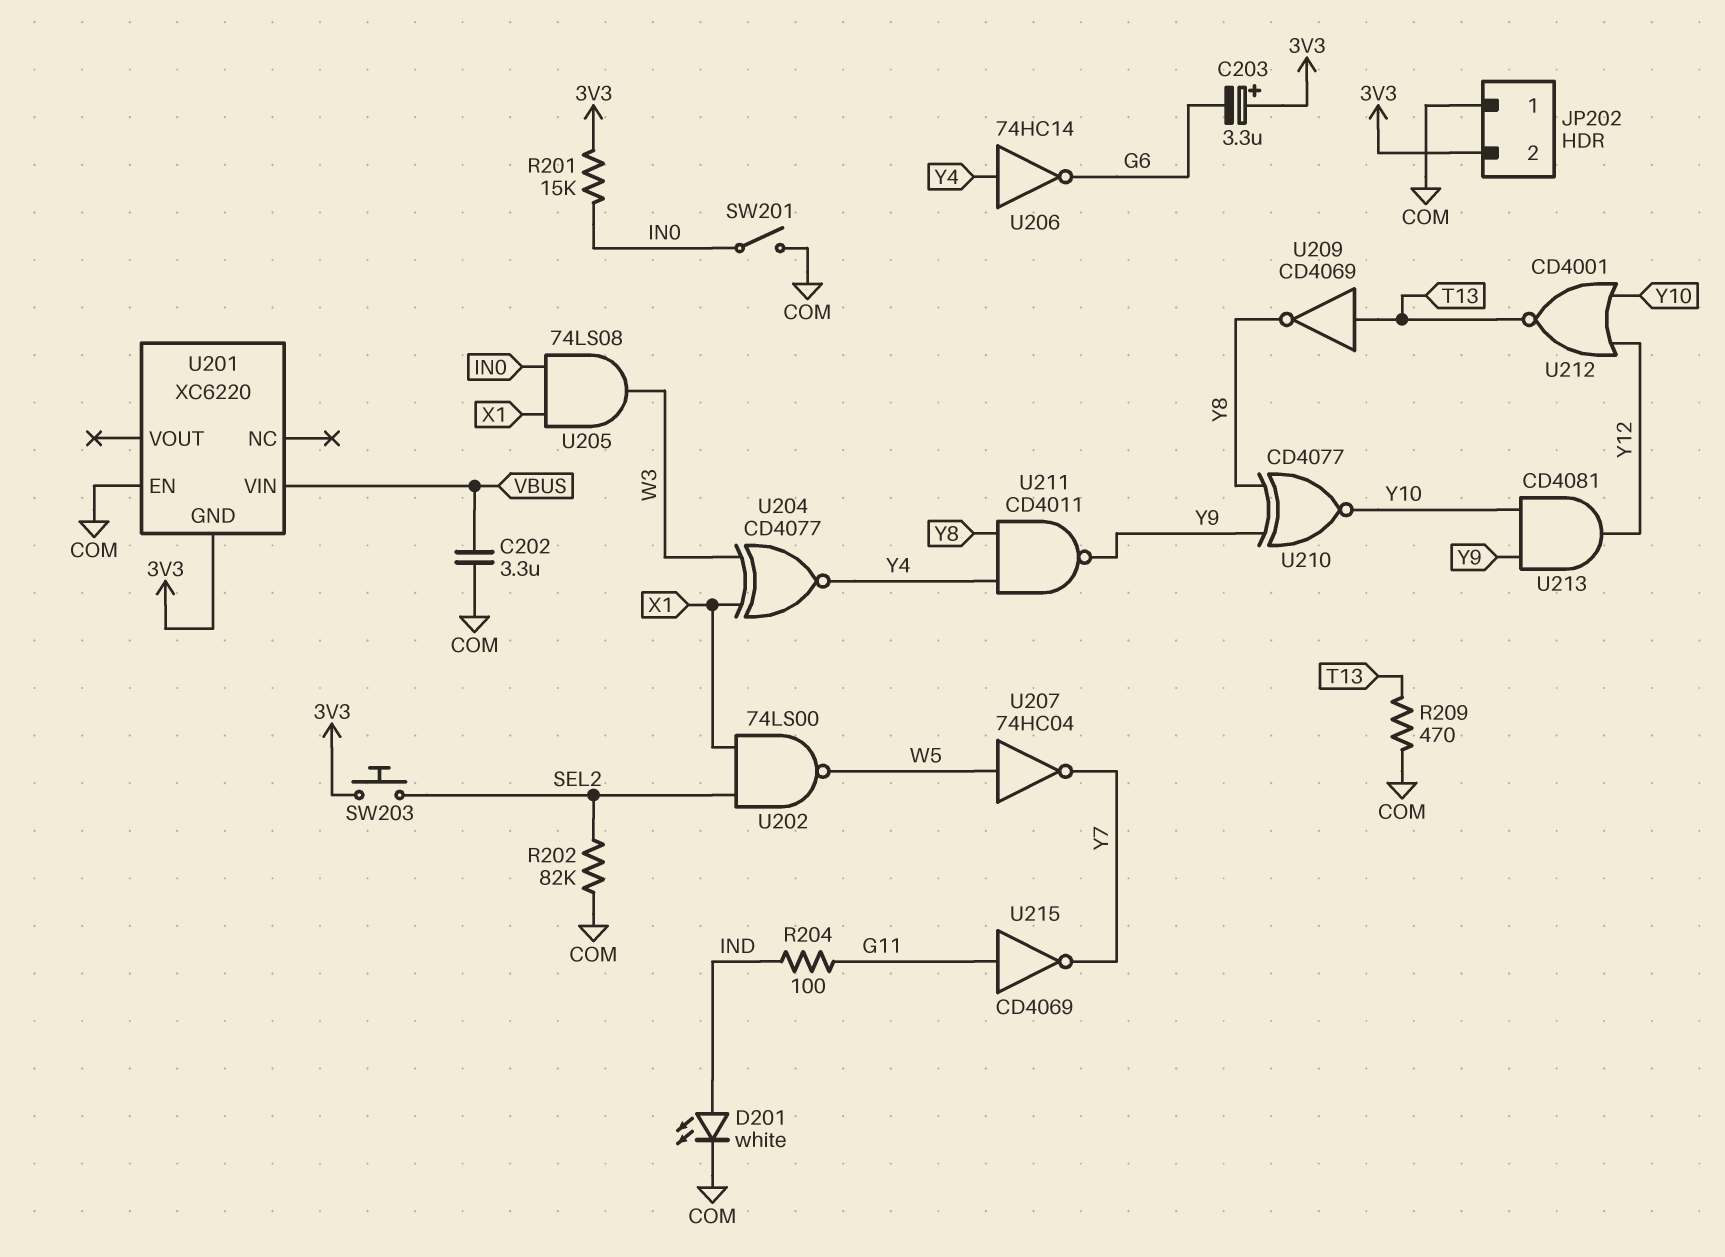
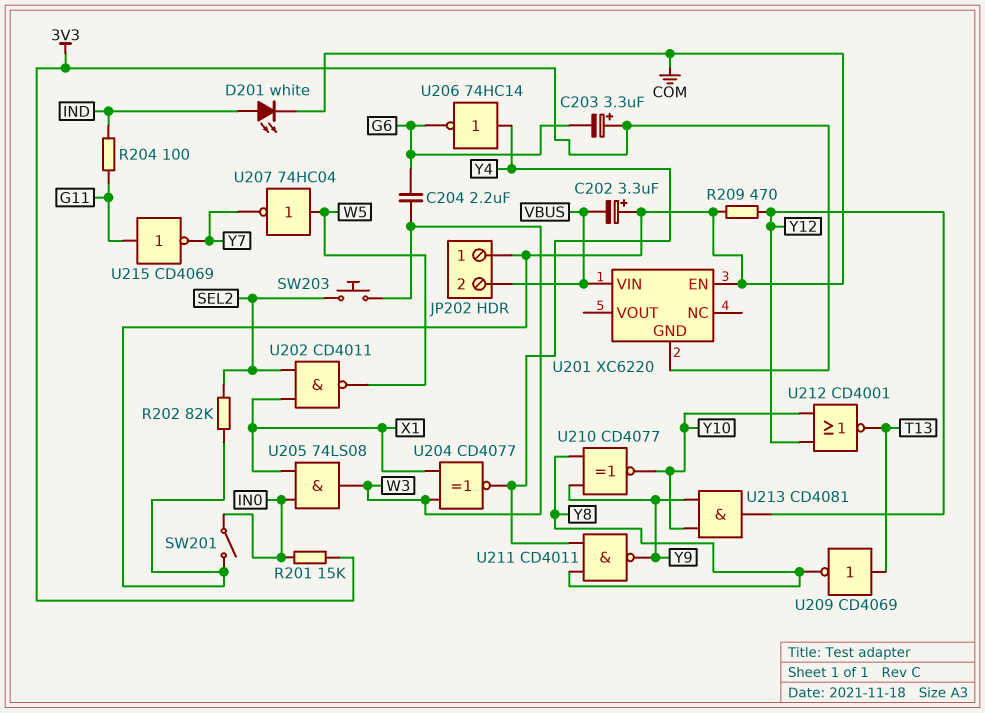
C202: 3.3uF (COM, VBUS) -> 3.3uF (plus COM, minus VBUS)
C204: none -> 2.2uF (G6, W3)
JP202 pin 2: 3V3 -> VBUS
R209: 470 (COM, T13) -> 470 (COM, Y12)
SW203: button (3V3, SEL2) -> button (SEL2, W3)
U202: NAND 74LS00 (in SEL2, in X1, out W5) -> NAND CD4011 (in SEL2, in X1, out W5)

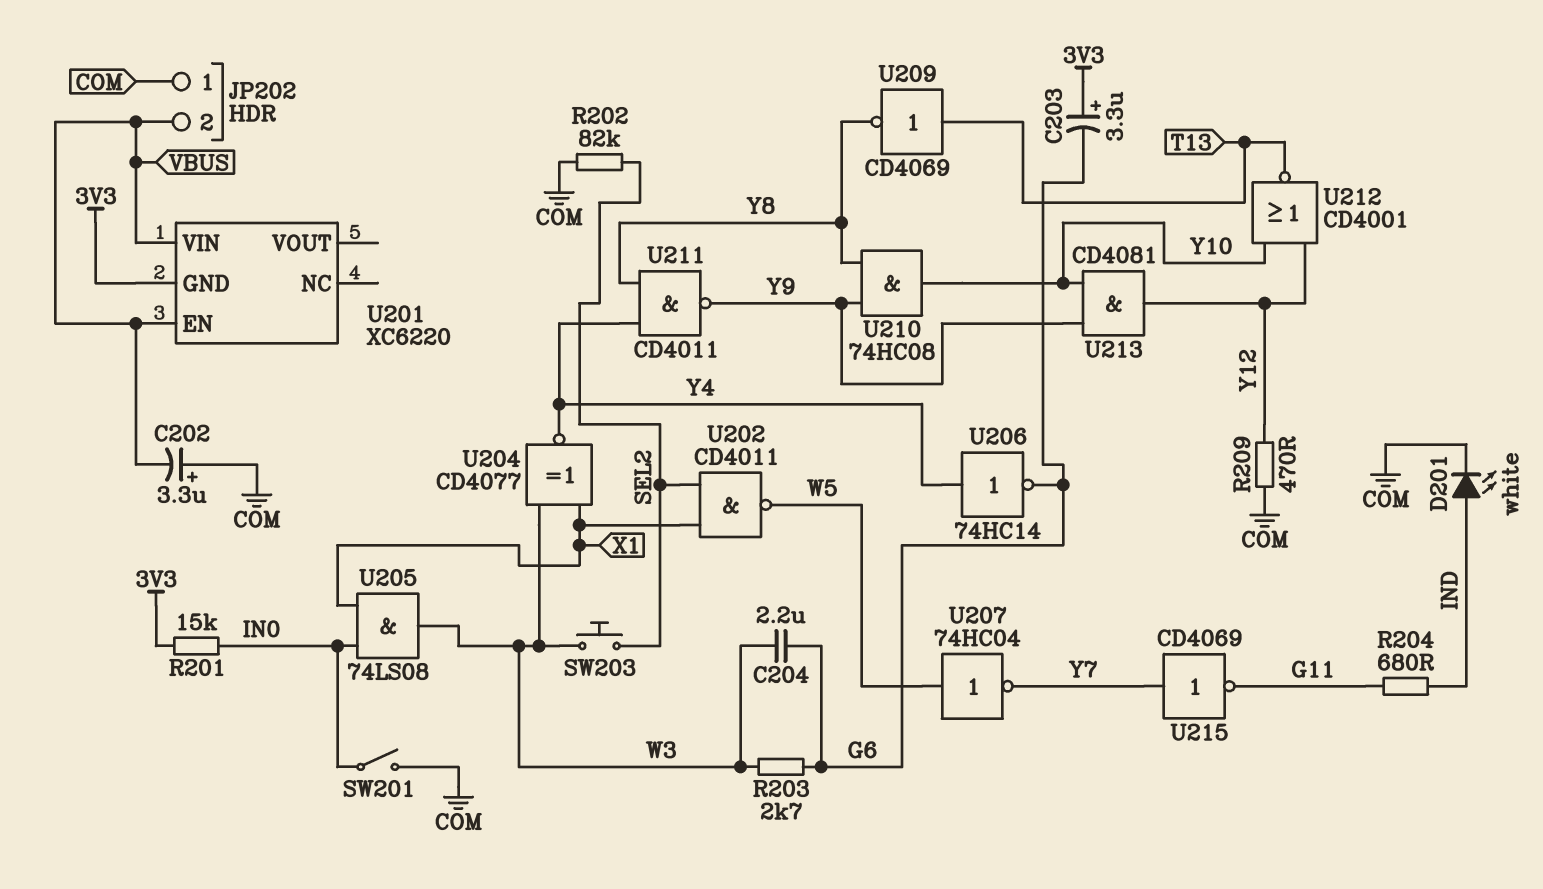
R203: none -> 2.7k (G6, W3)
R204: 100 (G11, IND) -> 680 (G11, IND)
U201 pin EN: COM -> VBUS
U210: XNOR CD4077 (in Y8, in Y9, out Y10) -> AND 74HC08 (in Y8, in Y9, out Y10)
U215: NOT CD4069 (in G11, out Y7) -> NOT CD4069 (in Y7, out G11)

